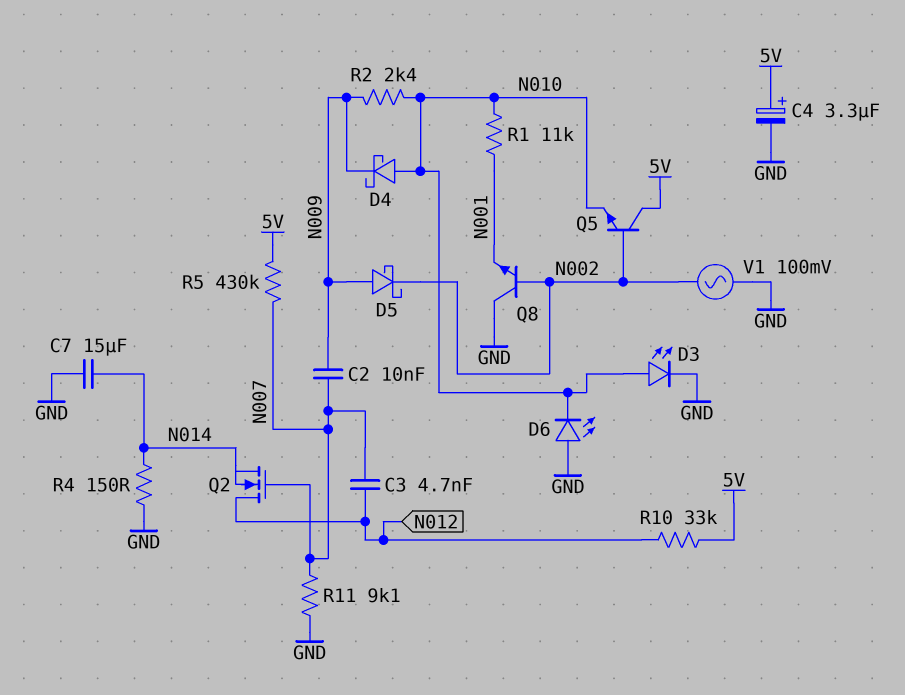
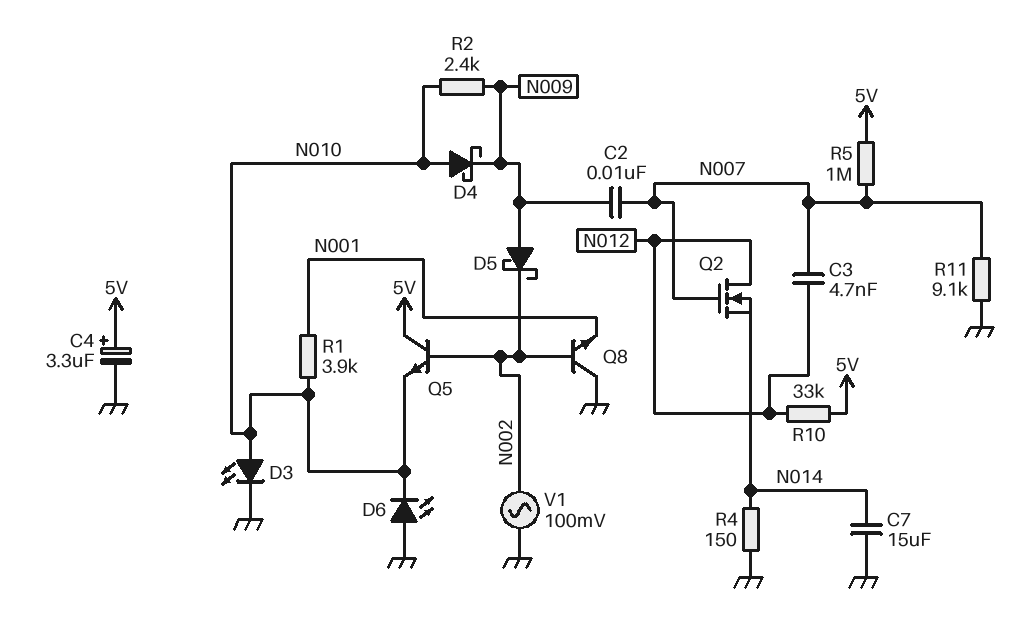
R1: 11k (N001, N010) -> 3.9k (N001, N010)
R5: 430k (5V, N007) -> 1M (5V, N007)

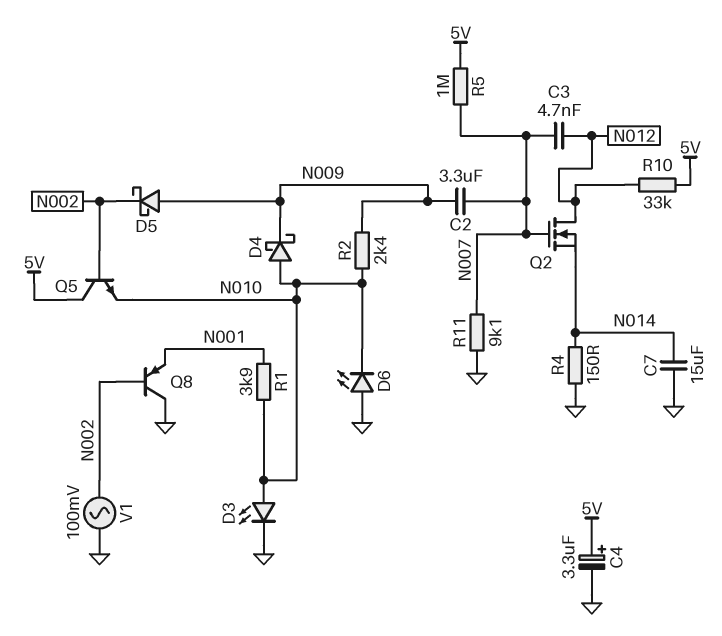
C2: 10nF (N007, N009) -> 3.3uF (N007, N009)
Q8: NPN (B N002, C GND, E N001) -> PNP (B N002, C GND, E N001)

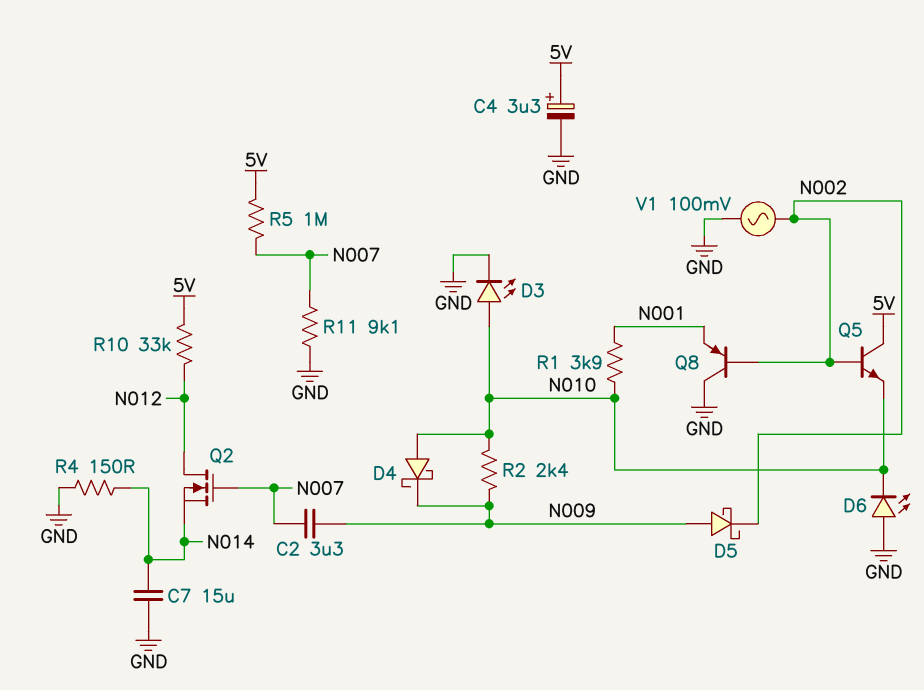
C3: 4.7nF (N007, N012) -> none

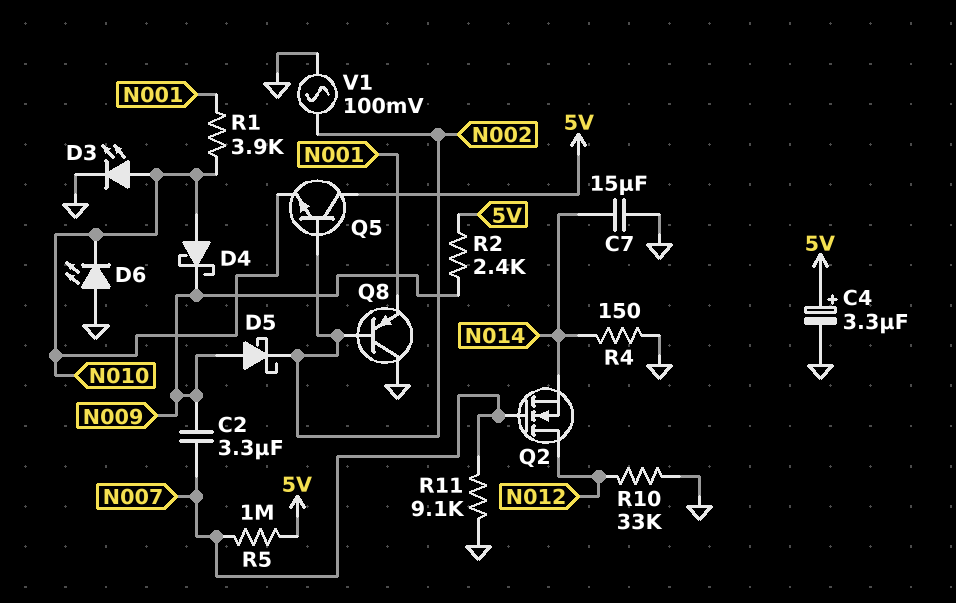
R2: 2.4k (N009, N010) -> 2.4k (5V, N009)
R10: 33k (5V, N012) -> 33k (GND, N012)

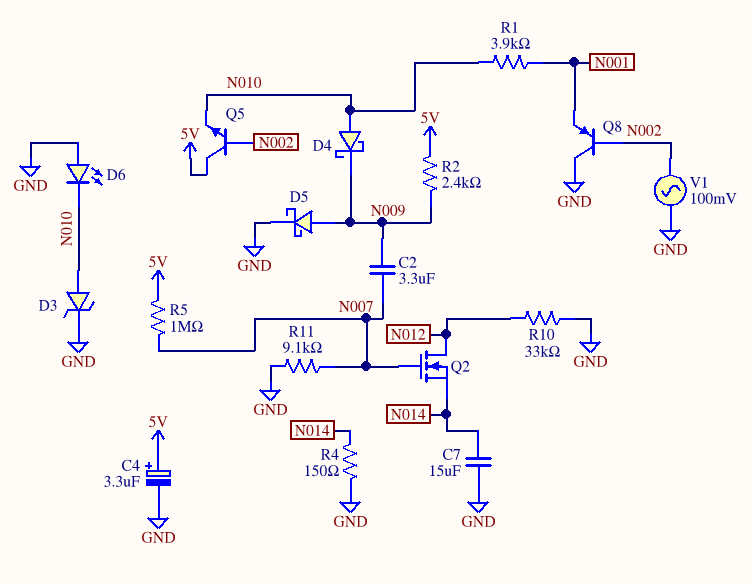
D3: LED (A N010, K GND) -> zener (A N010, K GND)
D5: schottky (A N009, K N002) -> schottky (A N009, K GND)

